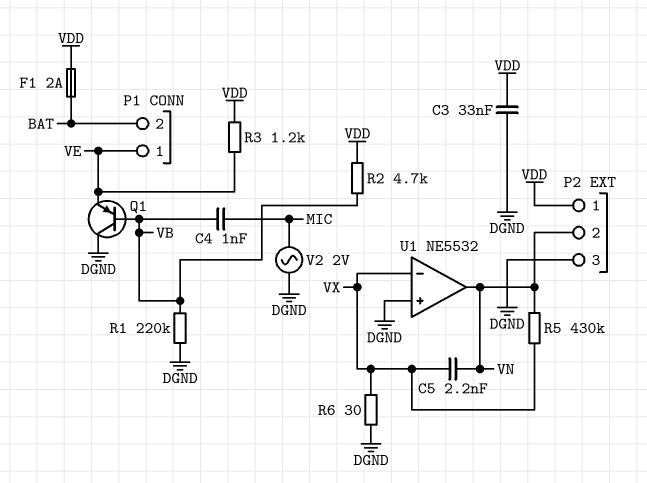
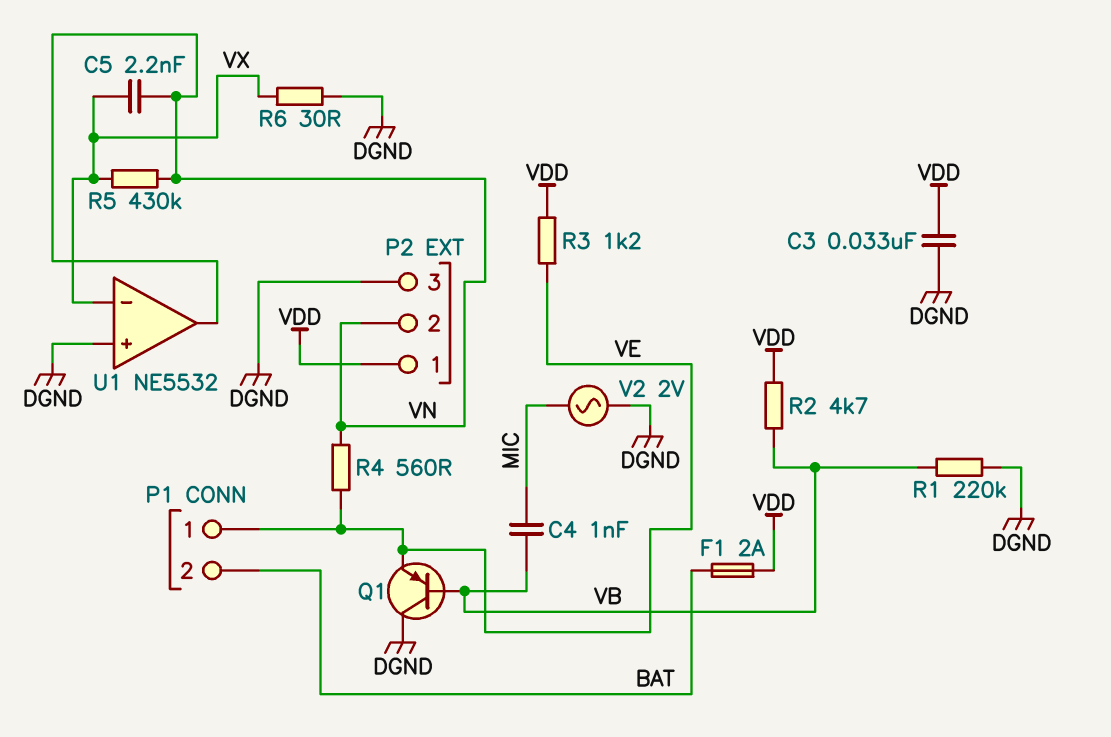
R4: none -> 560 (VE, VN)

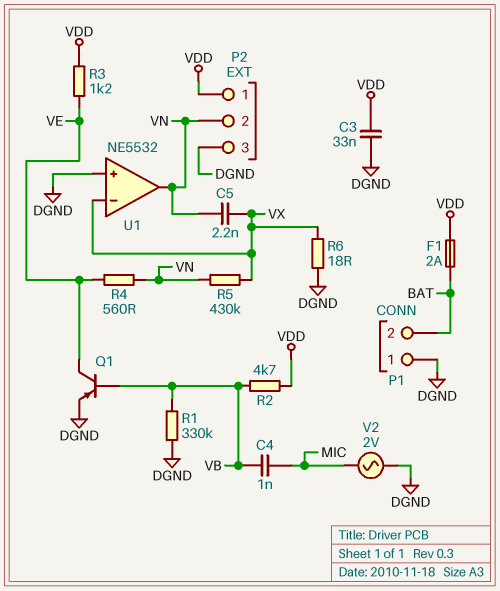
P1 pin 1: VE -> DGND
Q1: PNP (B VB, C DGND, E VE) -> PNP (B VB, C VE, E DGND)
R1: 220k (DGND, VB) -> 330k (DGND, VB)
R6: 30 (DGND, VX) -> 18 (DGND, VX)

